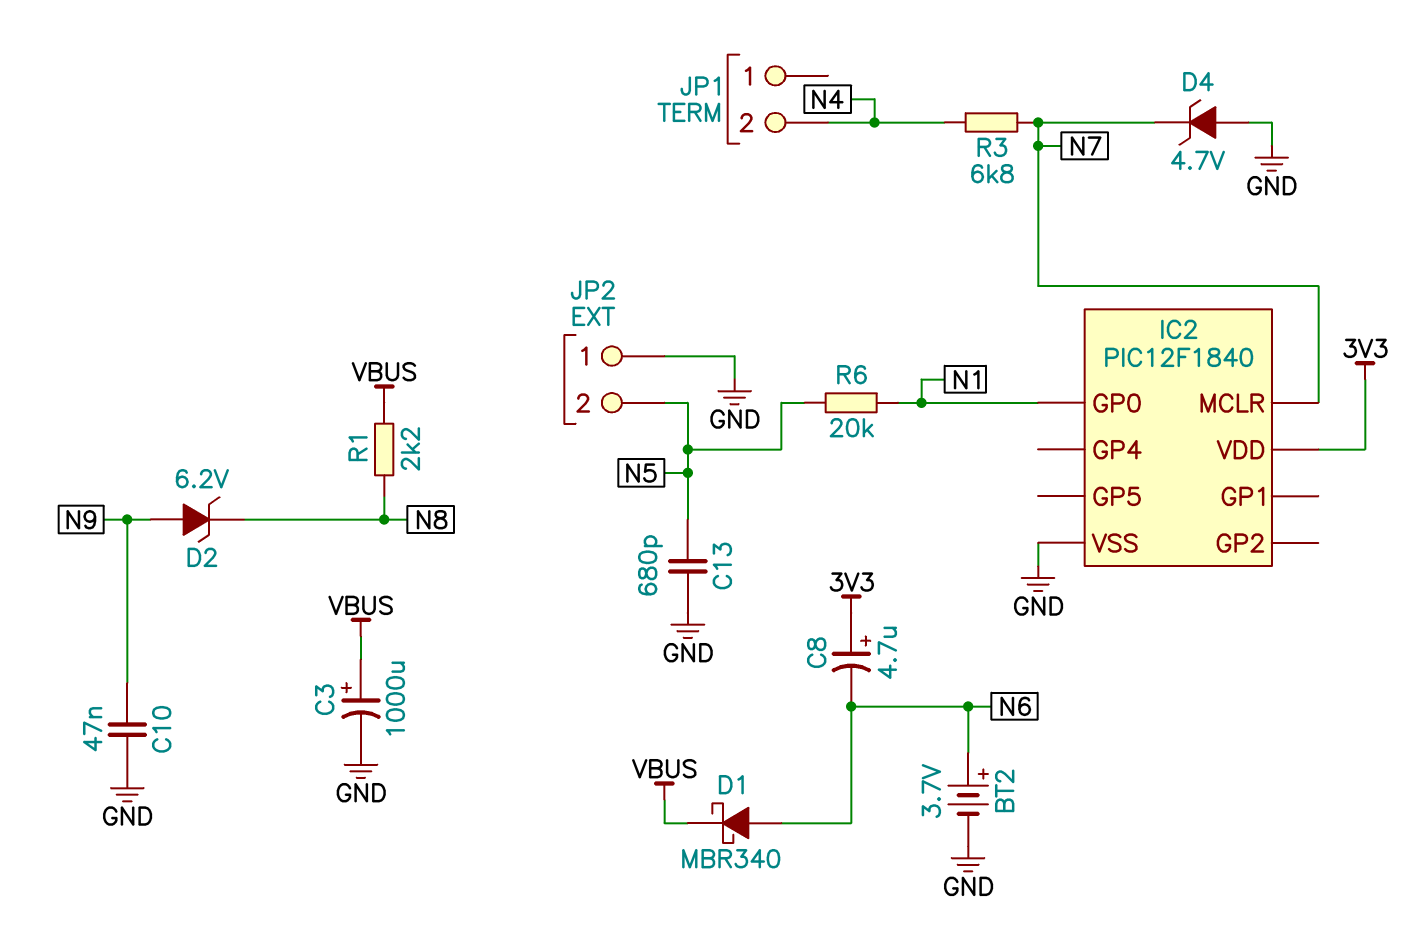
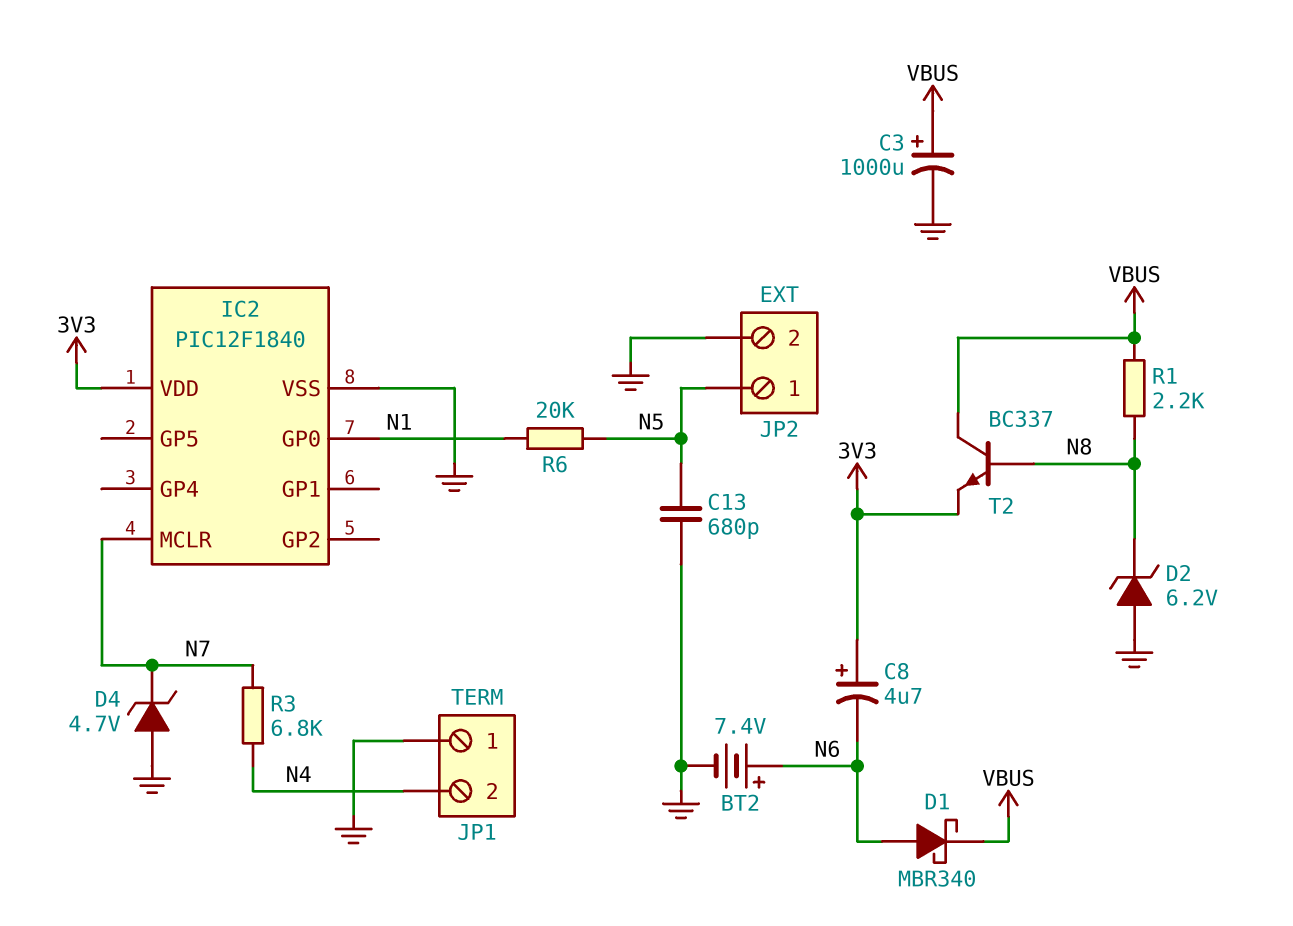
BT2: 3.7V (plus N6, minus GND) -> 7.4V (plus N6, minus GND)
C10: 47nF (GND, N9) -> none
D2: zener 6.2V (A N9, K N8) -> zener 6.2V (A GND, K N8)
JP1 pin 1: none -> GND
JP2 pin 1: GND -> N5
JP2 pin 2: N5 -> GND
T2: none -> NPN BC337 (B N8, C VBUS, E 3V3)

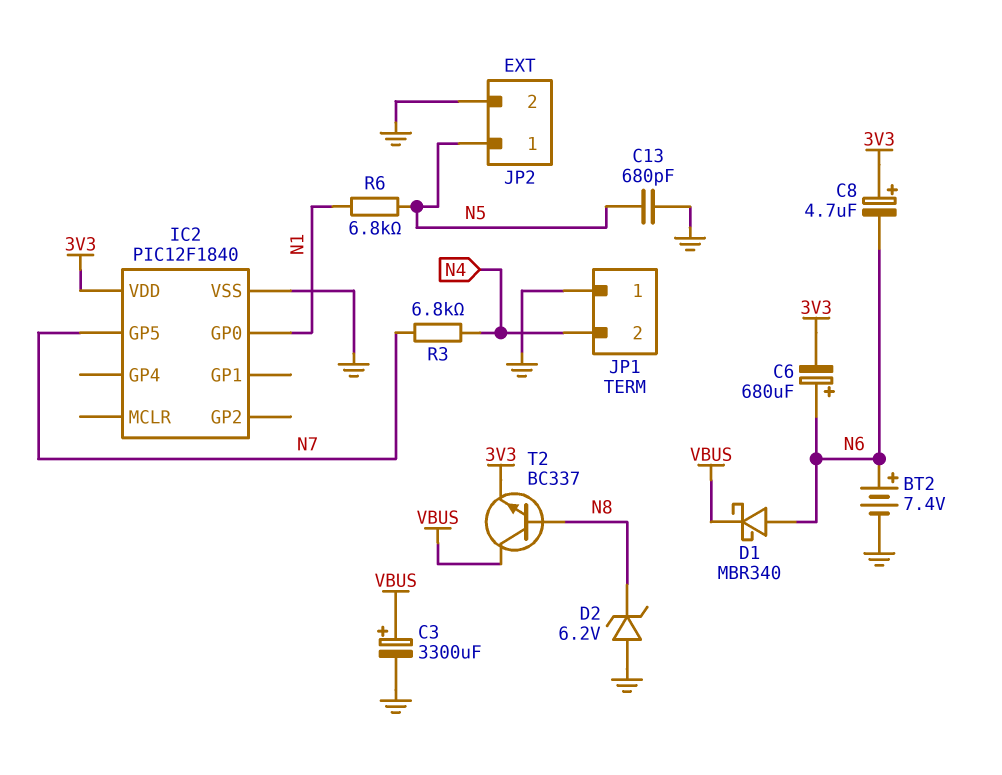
C3: 1000uF (plus VBUS, minus GND) -> 3300uF (plus VBUS, minus GND)
C6: none -> 680uF (plus N6, minus 3V3)
D4: zener 4.7V (A GND, K N7) -> none
IC2 pin GP5: none -> N7
IC2 pin MCLR: N7 -> none
R1: 2.2k (N8, VBUS) -> none
R6: 20k (N1, N5) -> 6.8k (N1, N5)

